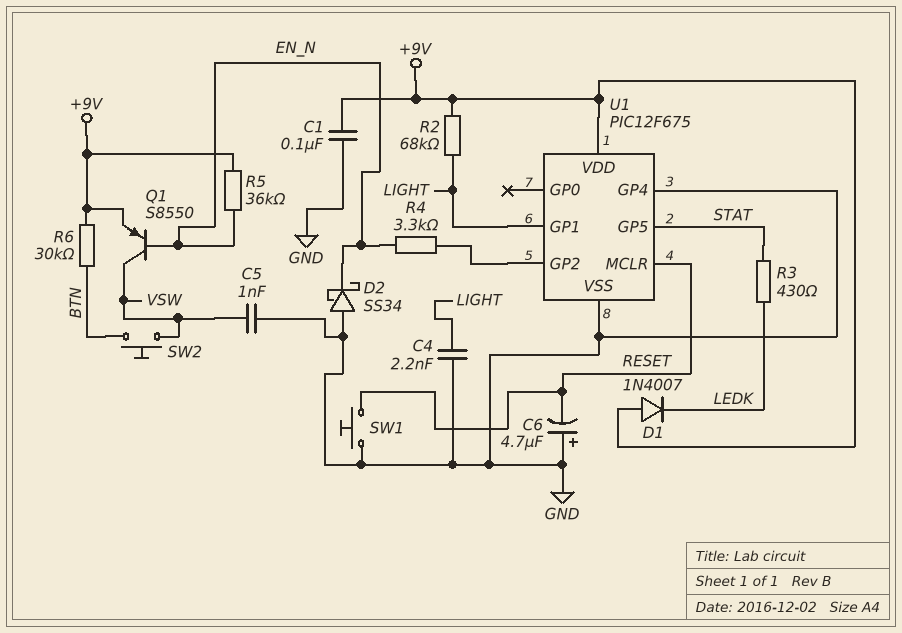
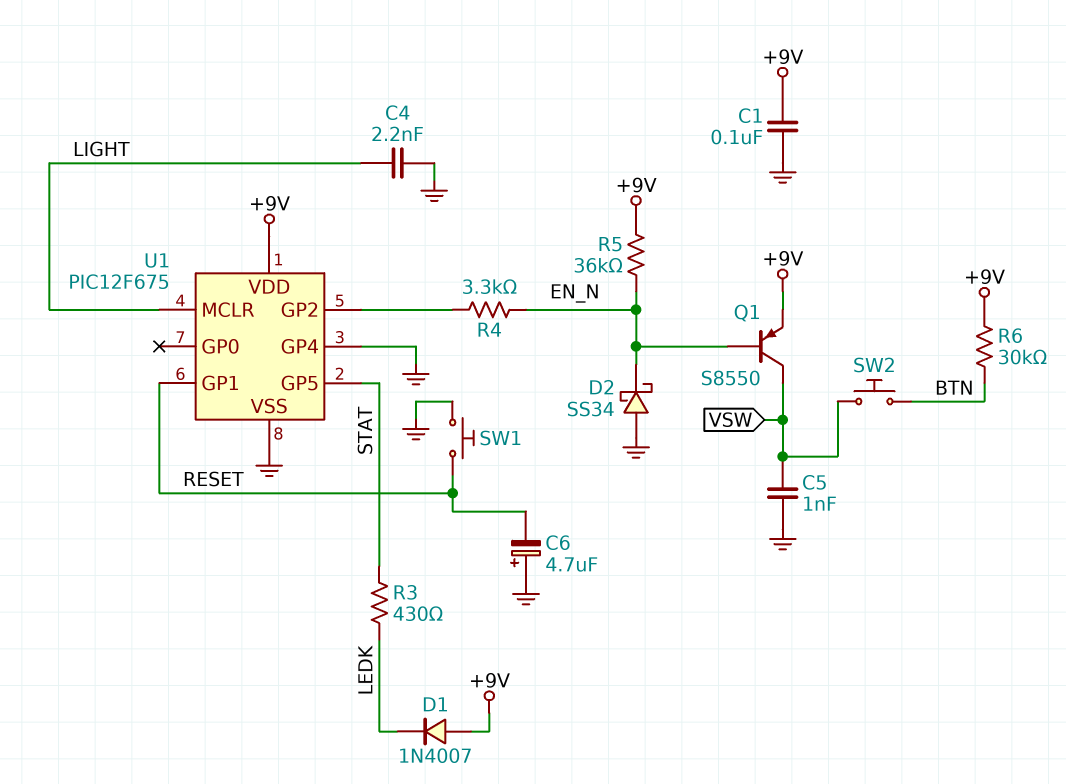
R2: 68k (+9V, LIGHT) -> none
U1 pin GP1: LIGHT -> RESET
U1 pin MCLR: RESET -> LIGHT

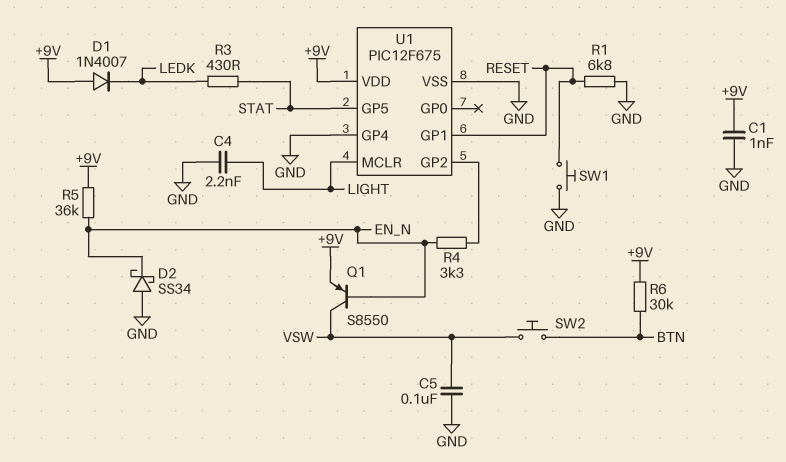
C1: 100nF (+9V, GND) -> 1nF (+9V, GND)
C5: 1nF (GND, VSW) -> 100nF (GND, VSW)
C6: 4.7uF (plus GND, minus RESET) -> none
R1: none -> 6.8k (GND, RESET)

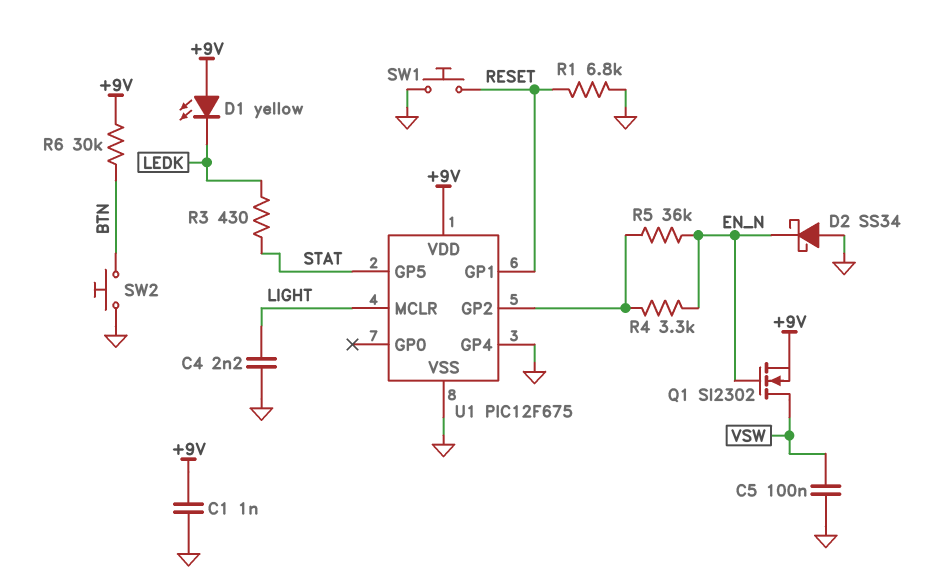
D1: diode 1N4007 (A +9V, K LEDK) -> LED yellow (A +9V, K LEDK)
Q1: PNP S8550 (B EN_N, C VSW, E +9V) -> NMOS SI2302 (G EN_N, D VSW, S +9V)
R5: 36k (+9V, EN_N) -> 36k (EN_N, U1/GP2)
SW2: button (BTN, VSW) -> button (BTN, GND)

